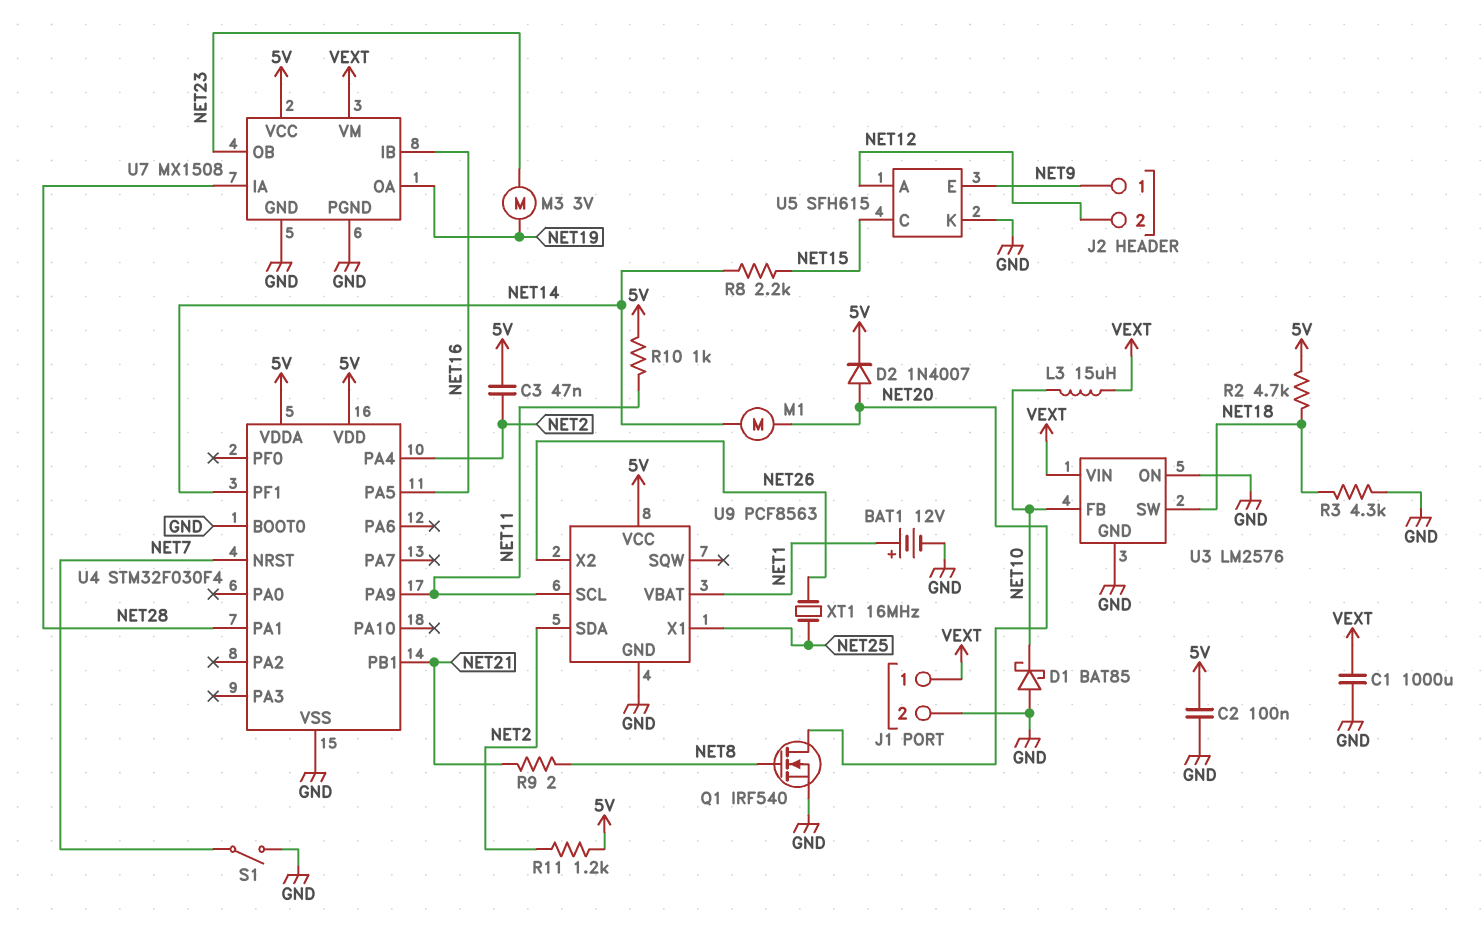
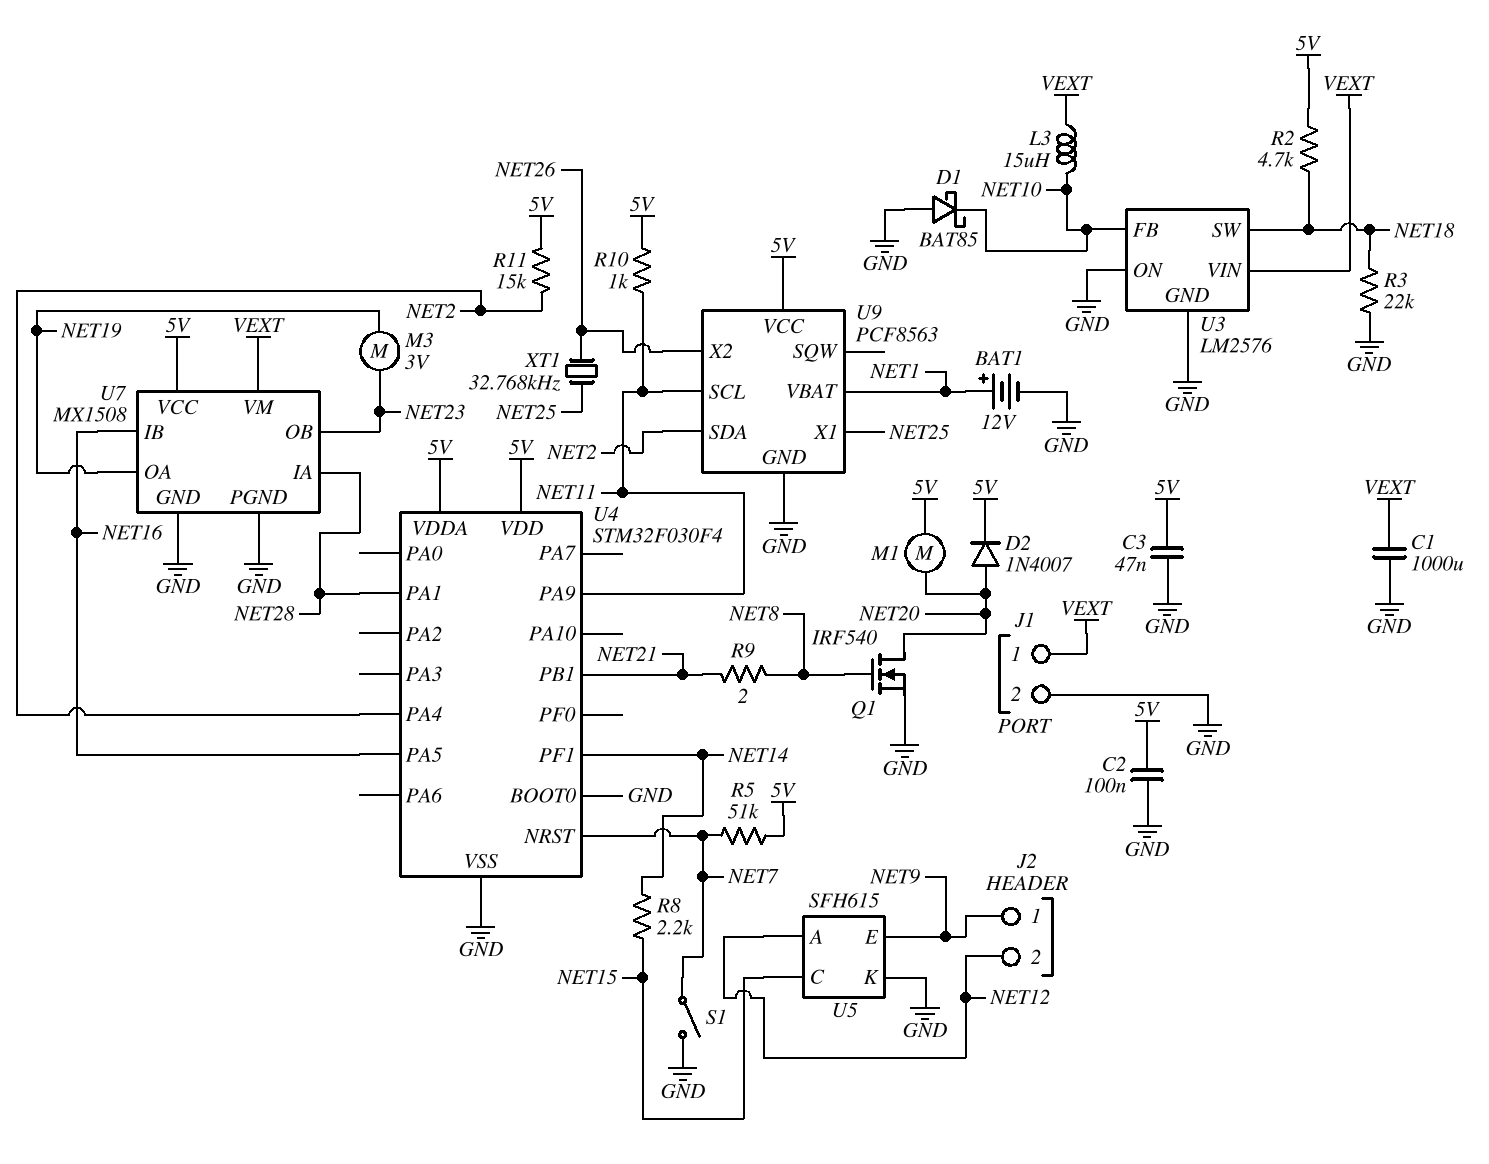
C3: 47nF (5V, NET2) -> 47nF (5V, GND)
M1: motor (NET14, NET20) -> motor (5V, NET20)
R3: 4.3k (GND, NET18) -> 22k (GND, NET18)
R5: none -> 51k (5V, NET7)
R11: 1.2k (5V, NET2) -> 15k (5V, NET2)
XT1: 16MHz (NET25, NET26) -> 32.768kHz (NET25, NET26)

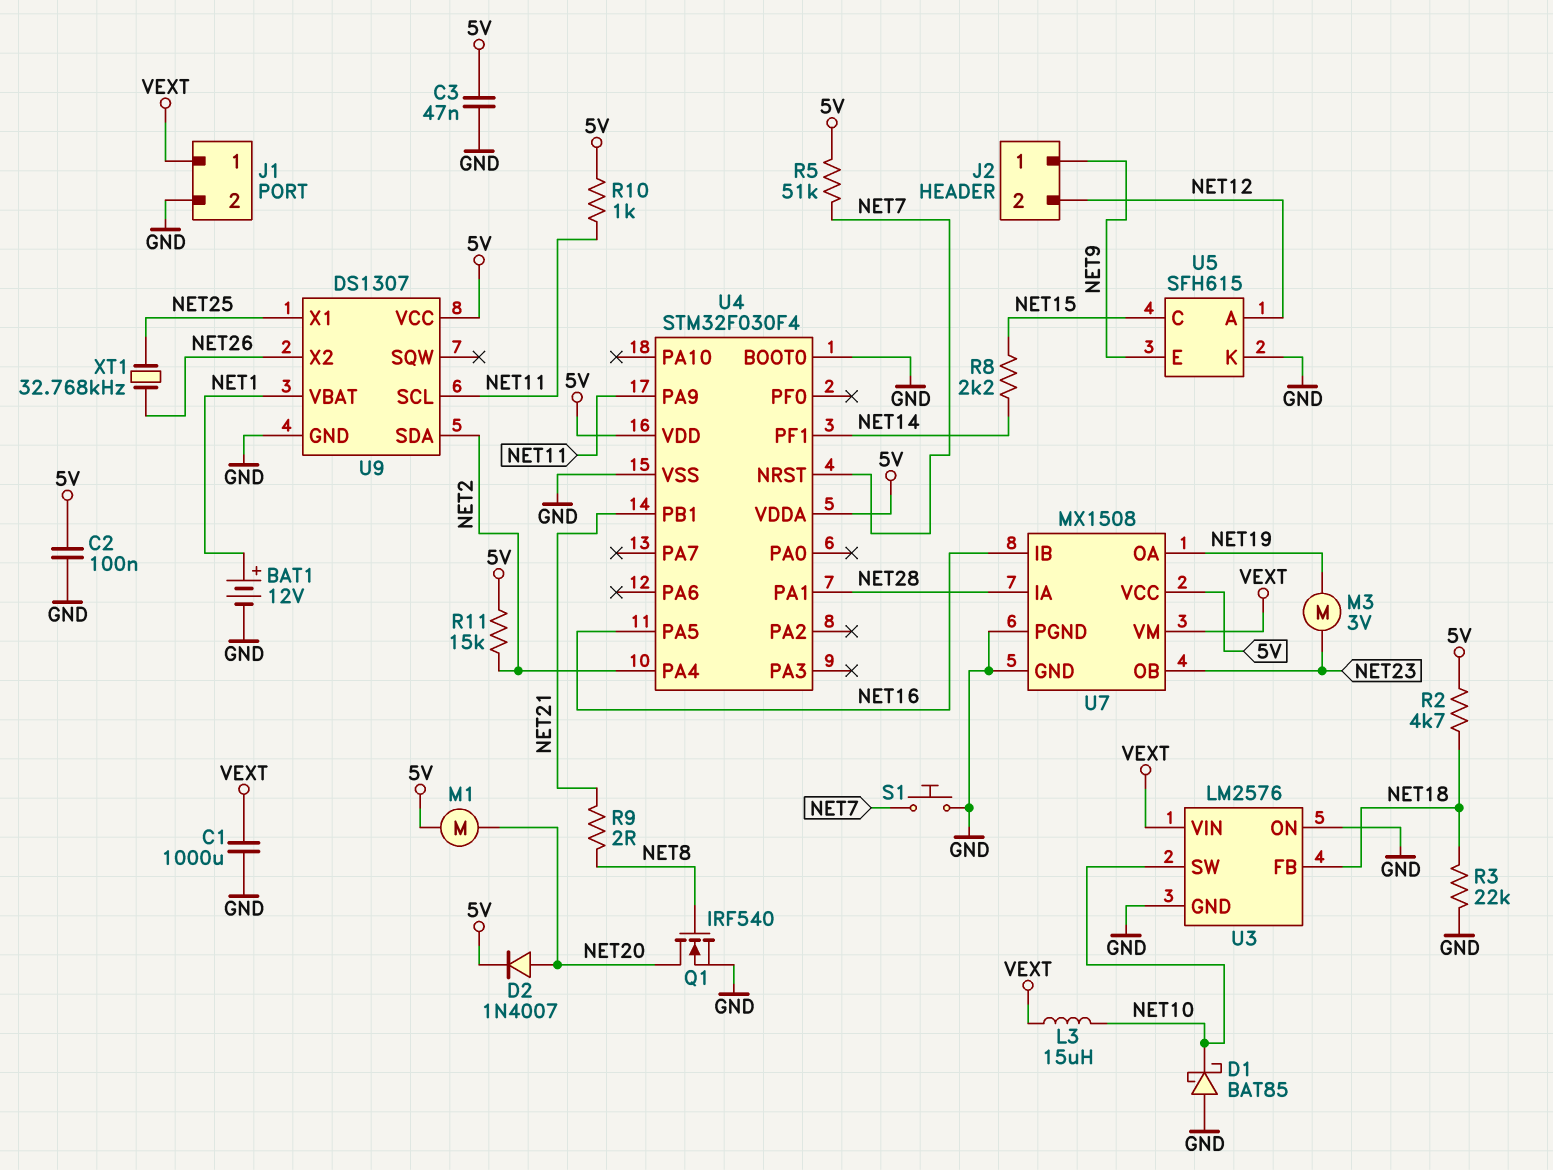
S1: switch (GND, NET7) -> button (GND, NET7)
U3 pin FB: NET10 -> NET18
U3 pin SW: NET18 -> NET10
U9: PCF8563 -> DS1307

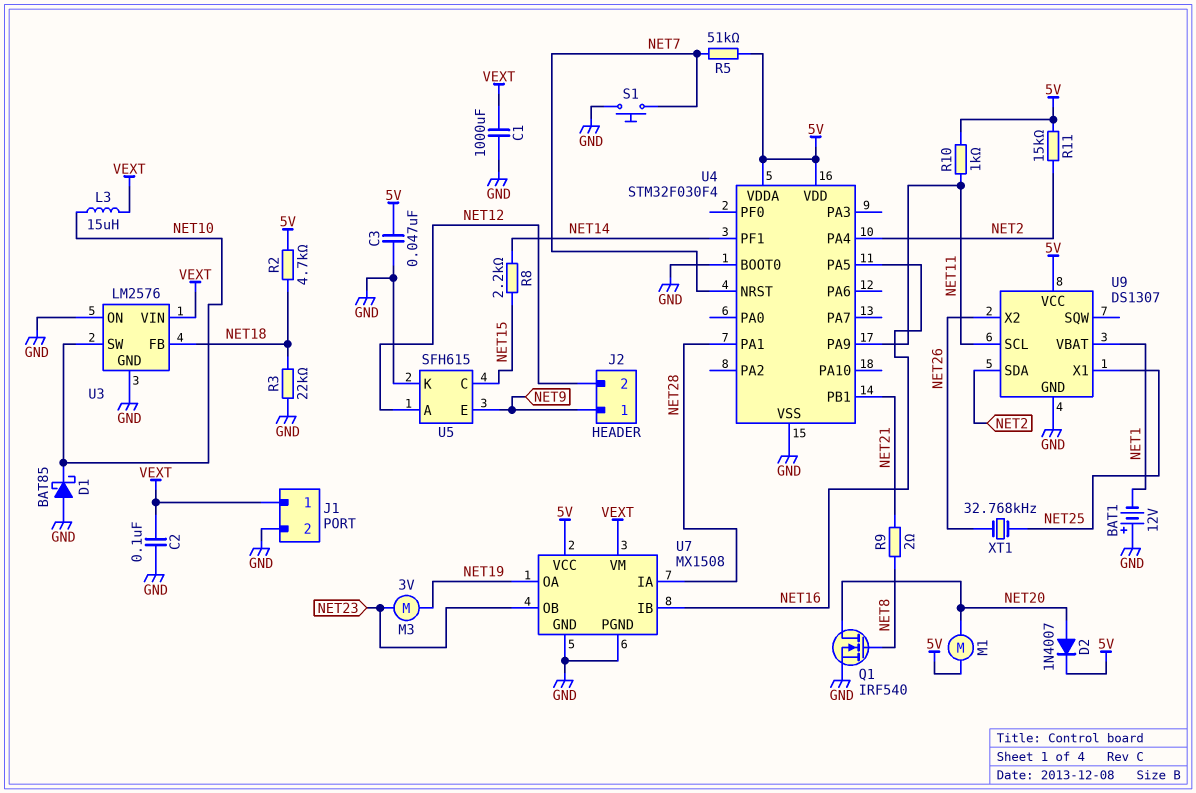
BAT1: 12V (plus NET1, minus GND) -> 12V (plus GND, minus NET1)
C2: 100nF (5V, GND) -> 100nF (GND, VEXT)

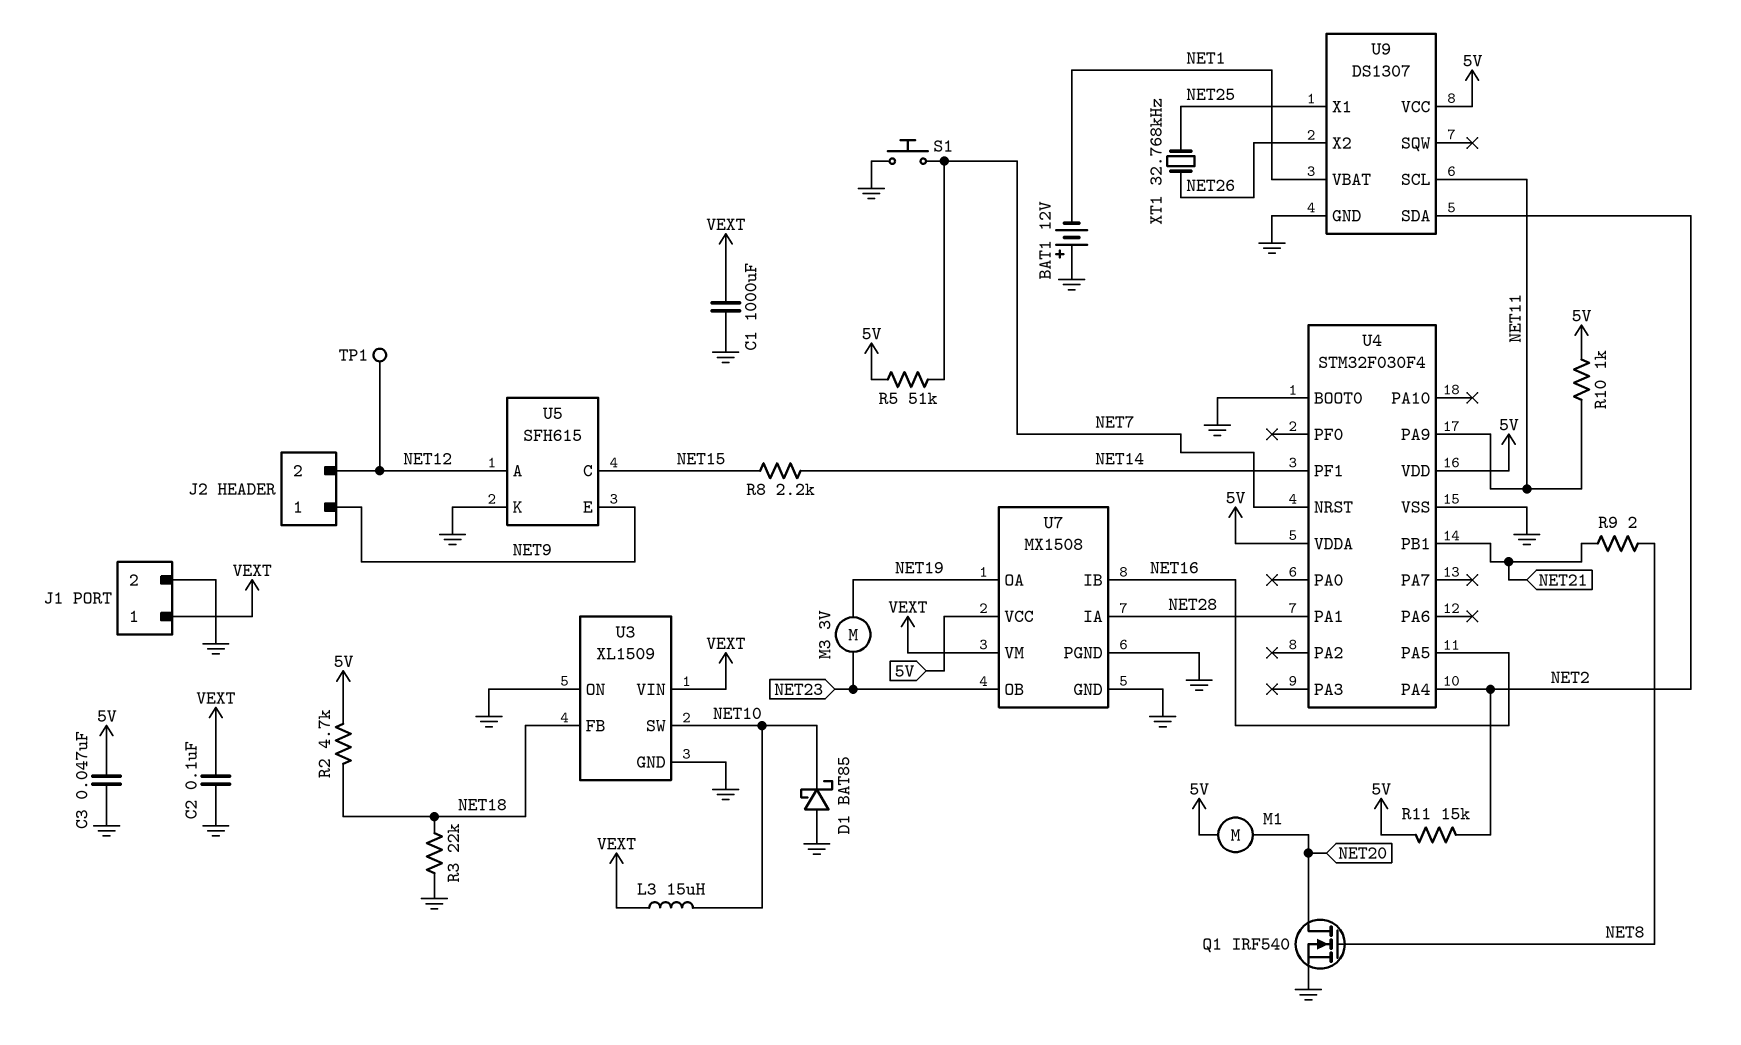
D2: diode 1N4007 (A NET20, K 5V) -> none
TP1: none -> test point (NET12)
U3: LM2576 -> XL1509

